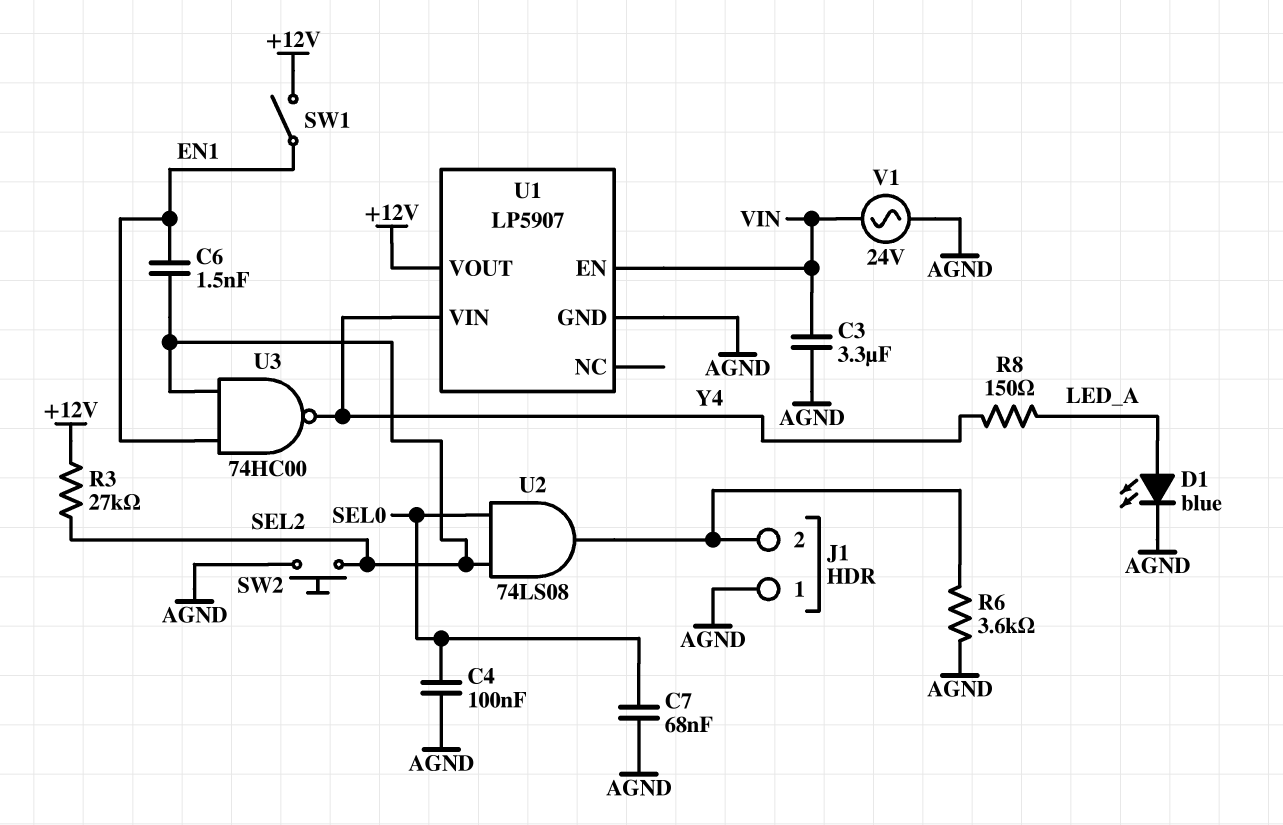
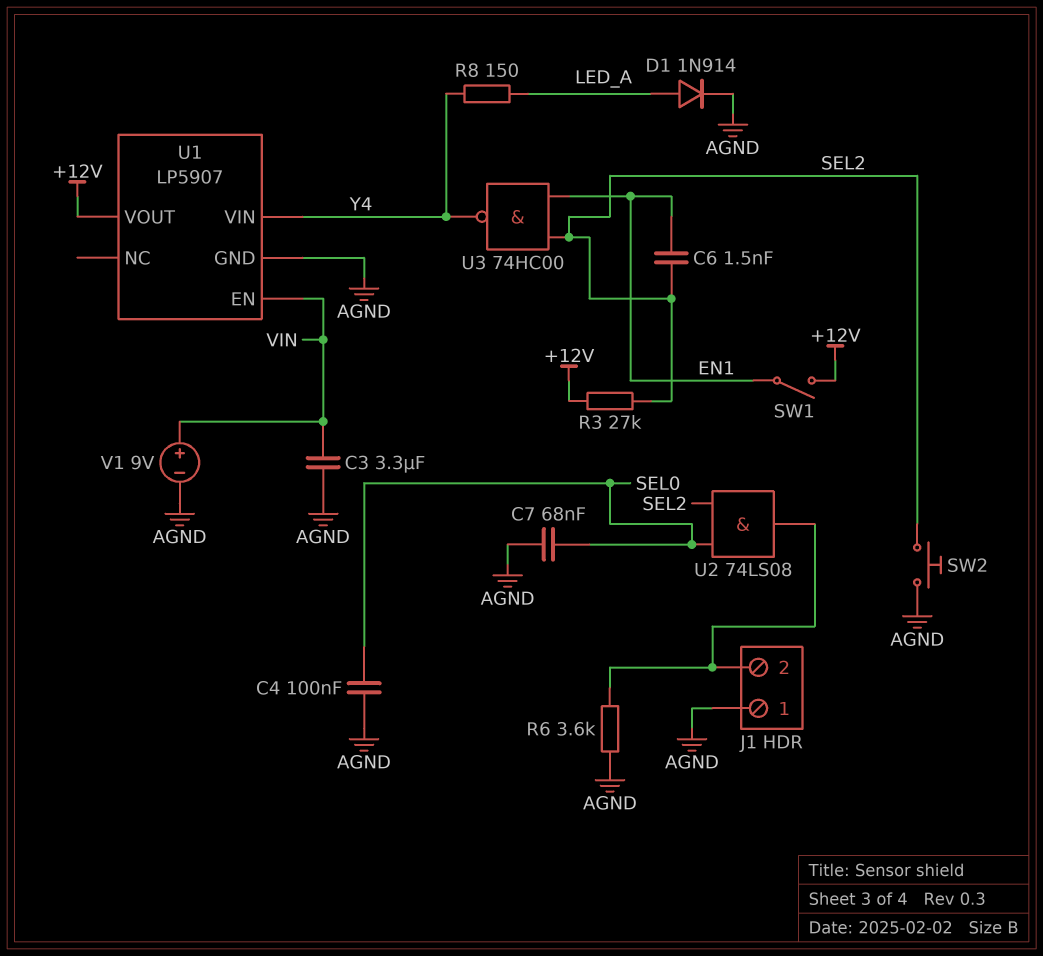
D1: LED blue (A LED_A, K AGND) -> diode 1N914 (A LED_A, K AGND)
V1: AC 24V (AGND, VIN) -> 9V (plus VIN, minus AGND)

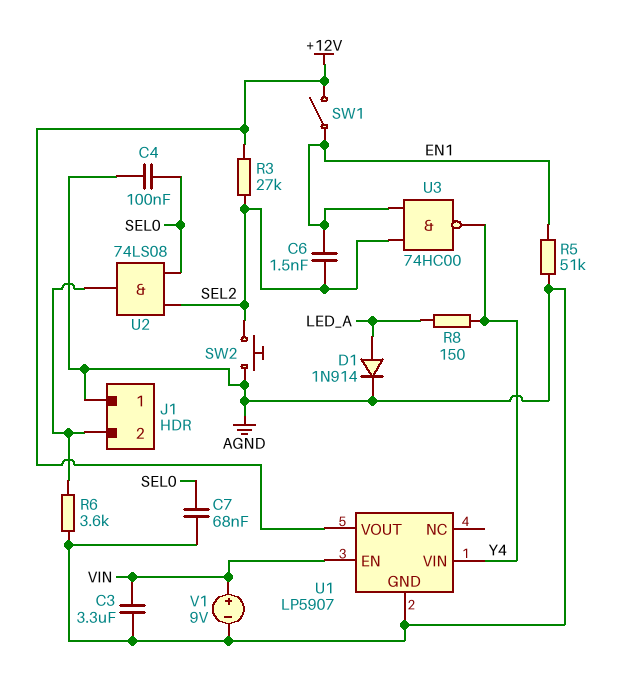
R5: none -> 51k (AGND, EN1)

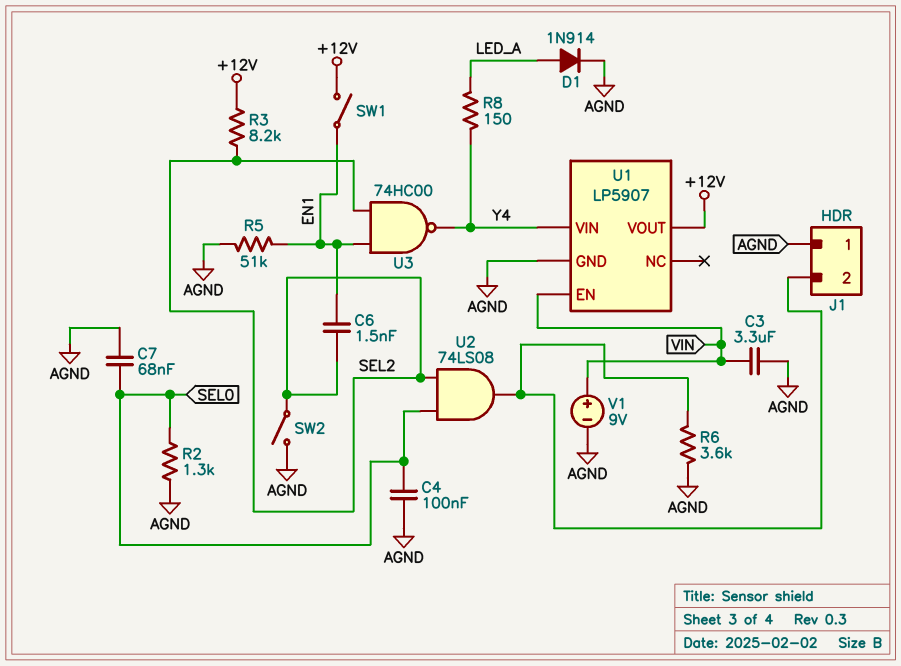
R2: none -> 1.3k (AGND, SEL0)
R3: 27k (+12V, SEL2) -> 8.2k (+12V, SEL2)
SW2: button (AGND, SEL2) -> switch (AGND, SEL2)

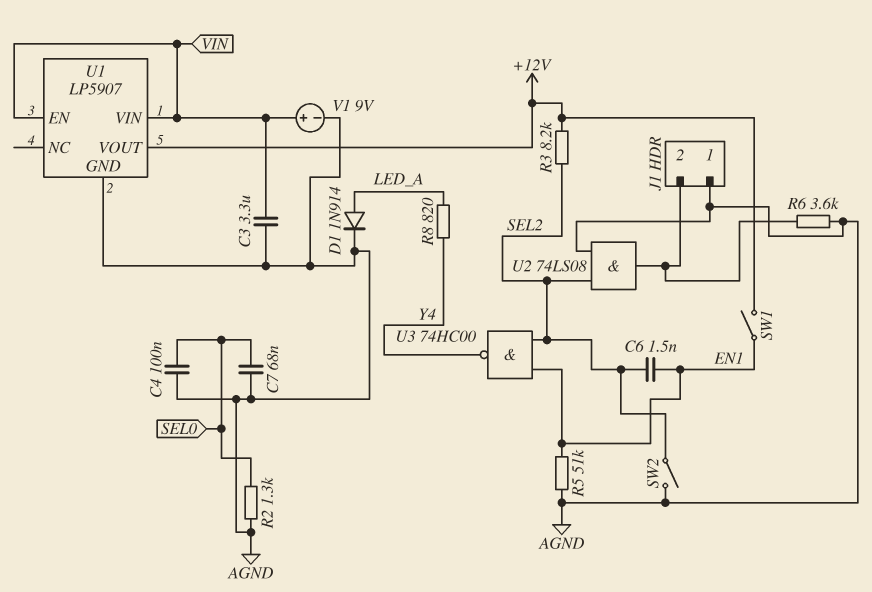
R8: 150 (LED_A, Y4) -> 820 (LED_A, Y4)
U1 pin VIN: Y4 -> VIN
U2: AND 74LS08 (in SEL0, in SEL2, out J1/2) -> AND 74LS08 (in AGND, in SEL2, out J1/2)

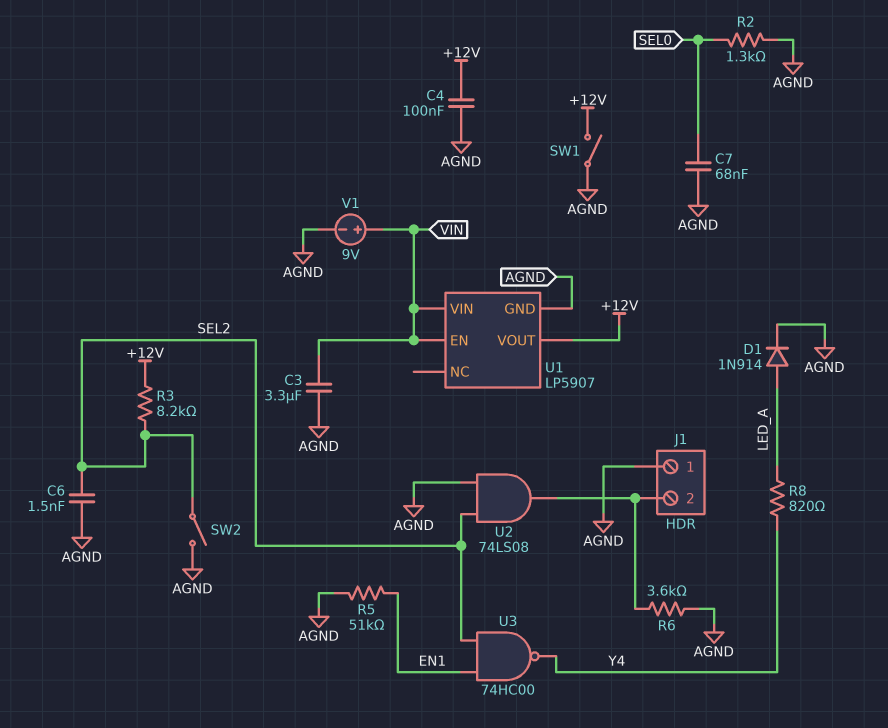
C4: 100nF (AGND, SEL0) -> 100nF (+12V, AGND)
C6: 1.5nF (EN1, SEL2) -> 1.5nF (AGND, SEL2)
SW1: switch (+12V, EN1) -> switch (+12V, AGND)

